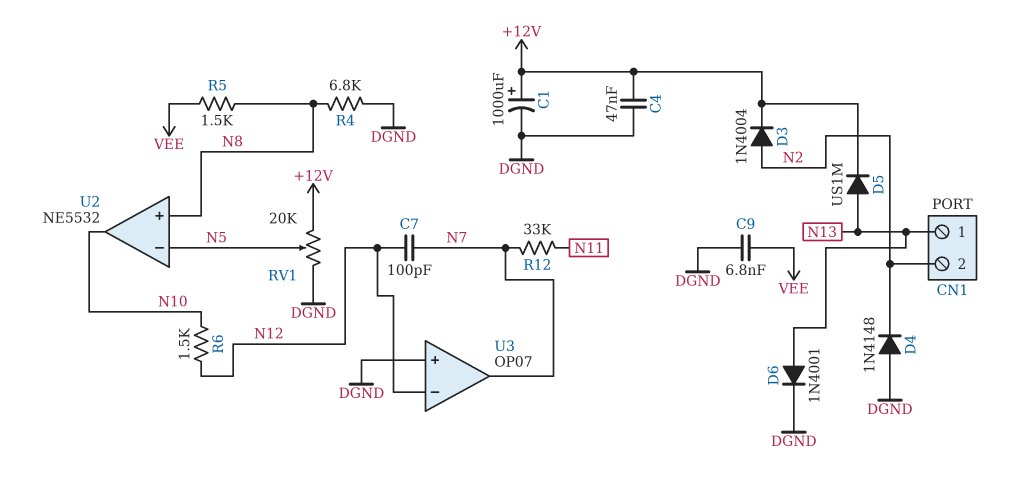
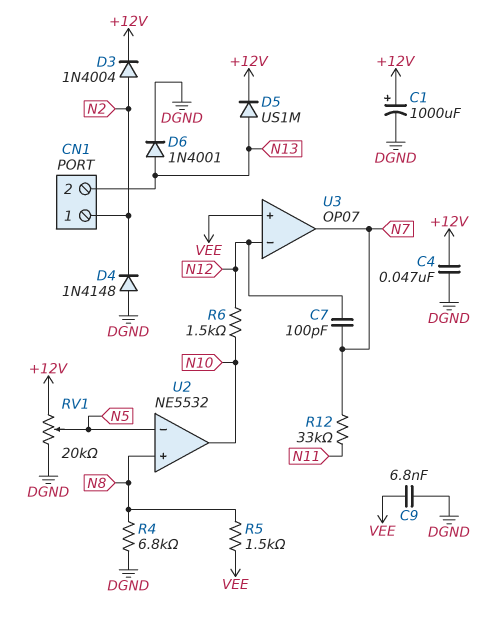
CN1 pin 1: N13 -> N2
CN1 pin 2: N2 -> N13
U3 pin in+: DGND -> VEE

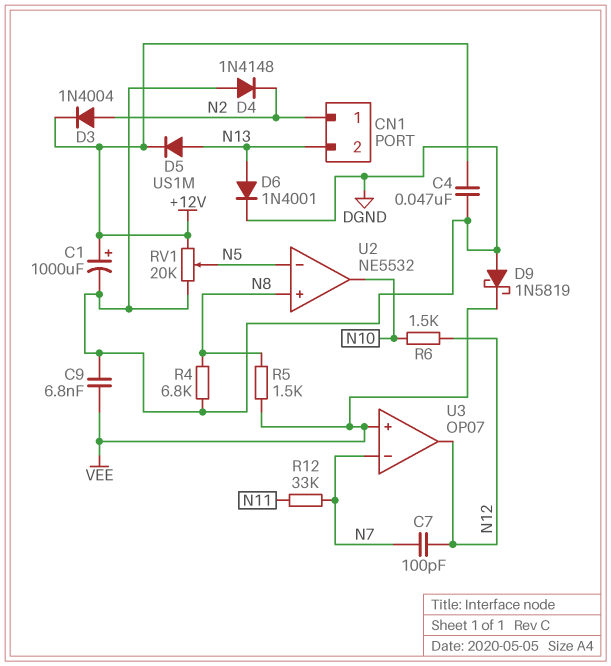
D9: none -> schottky 1N5819 (A DGND, K VEE)
U3 pin in-: N12 -> N7
U3 pin out: N7 -> N12

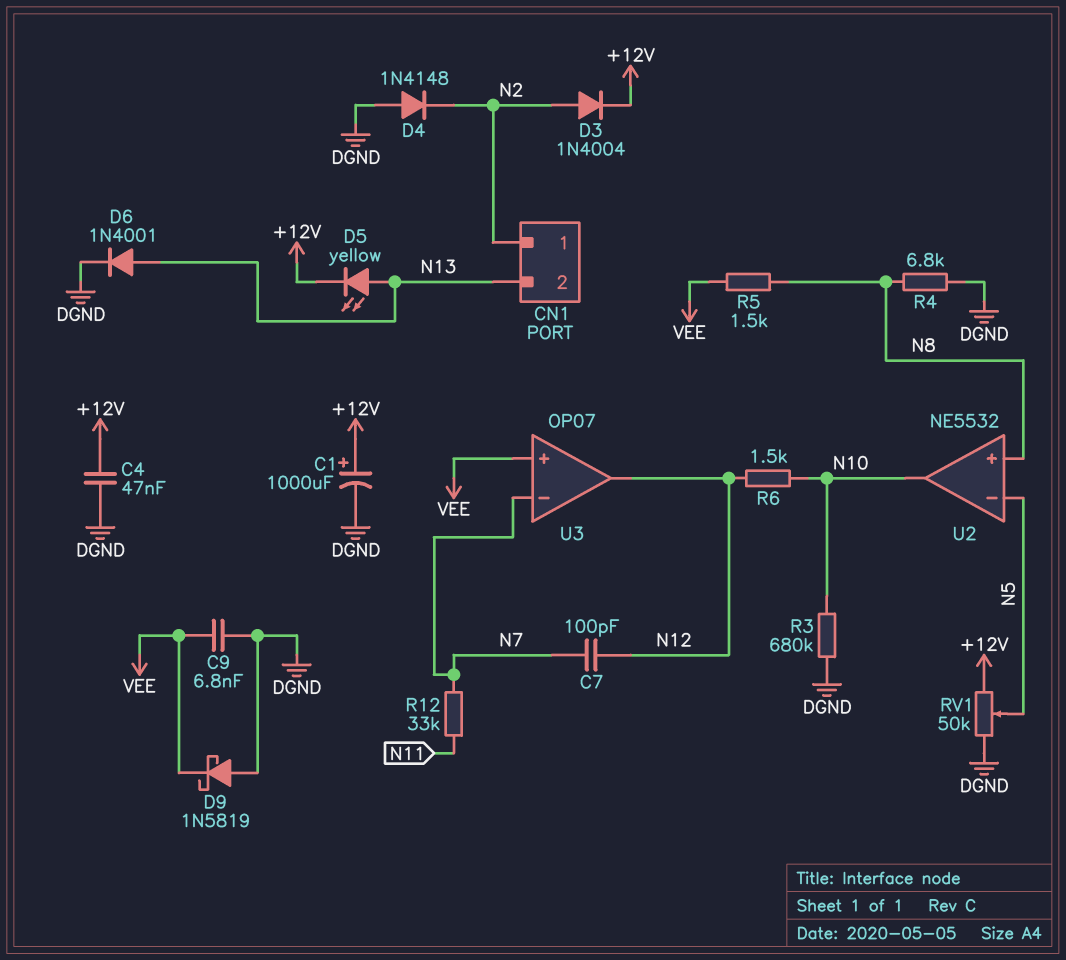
D5: diode US1M (A N13, K +12V) -> LED yellow (A N13, K +12V)
R3: none -> 680k (DGND, N10)
RV1: 20k (+12V, DGND, wiper N5) -> 50k (+12V, DGND, wiper N5)

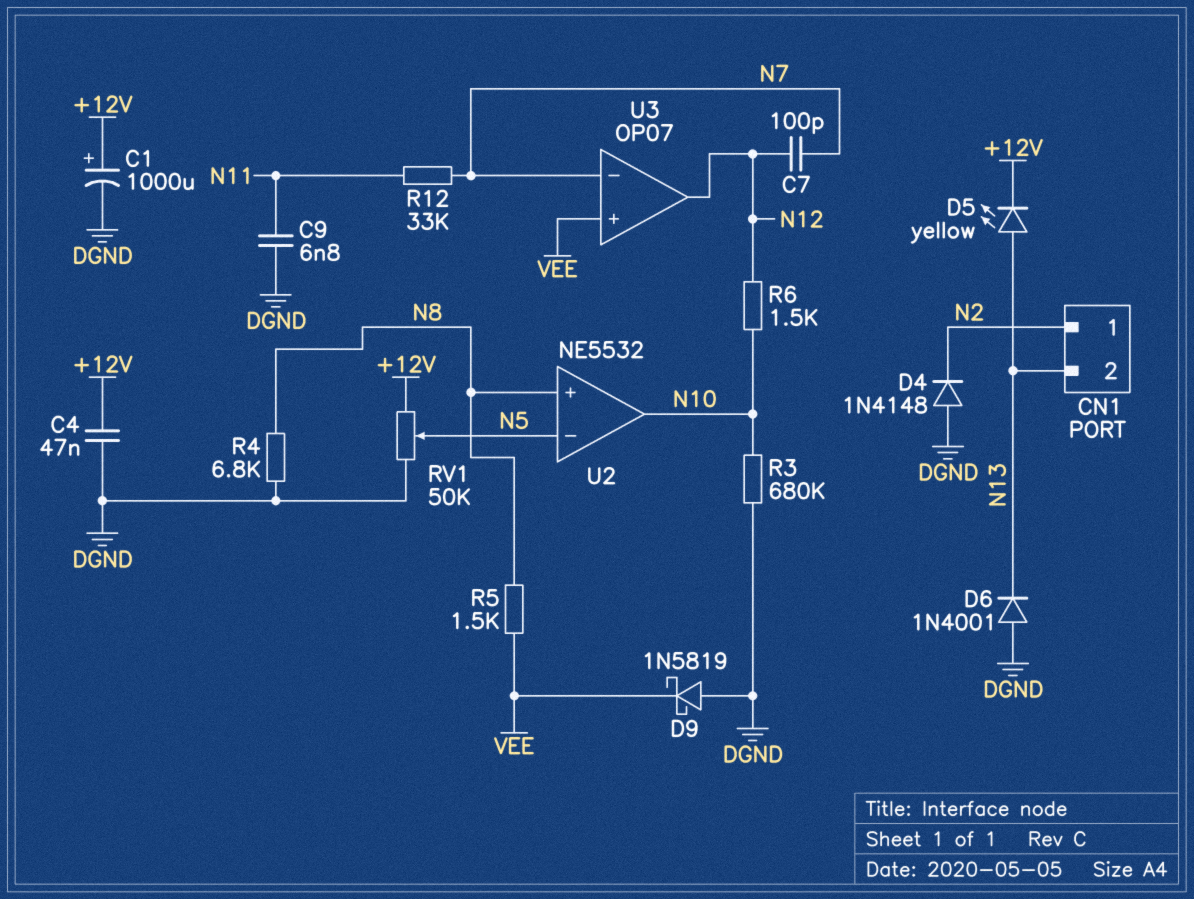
C9: 6.8nF (DGND, VEE) -> 6.8nF (DGND, N11)
D3: diode 1N4004 (A N2, K +12V) -> none
D6: diode 1N4001 (A N13, K DGND) -> diode 1N4001 (A DGND, K N13)

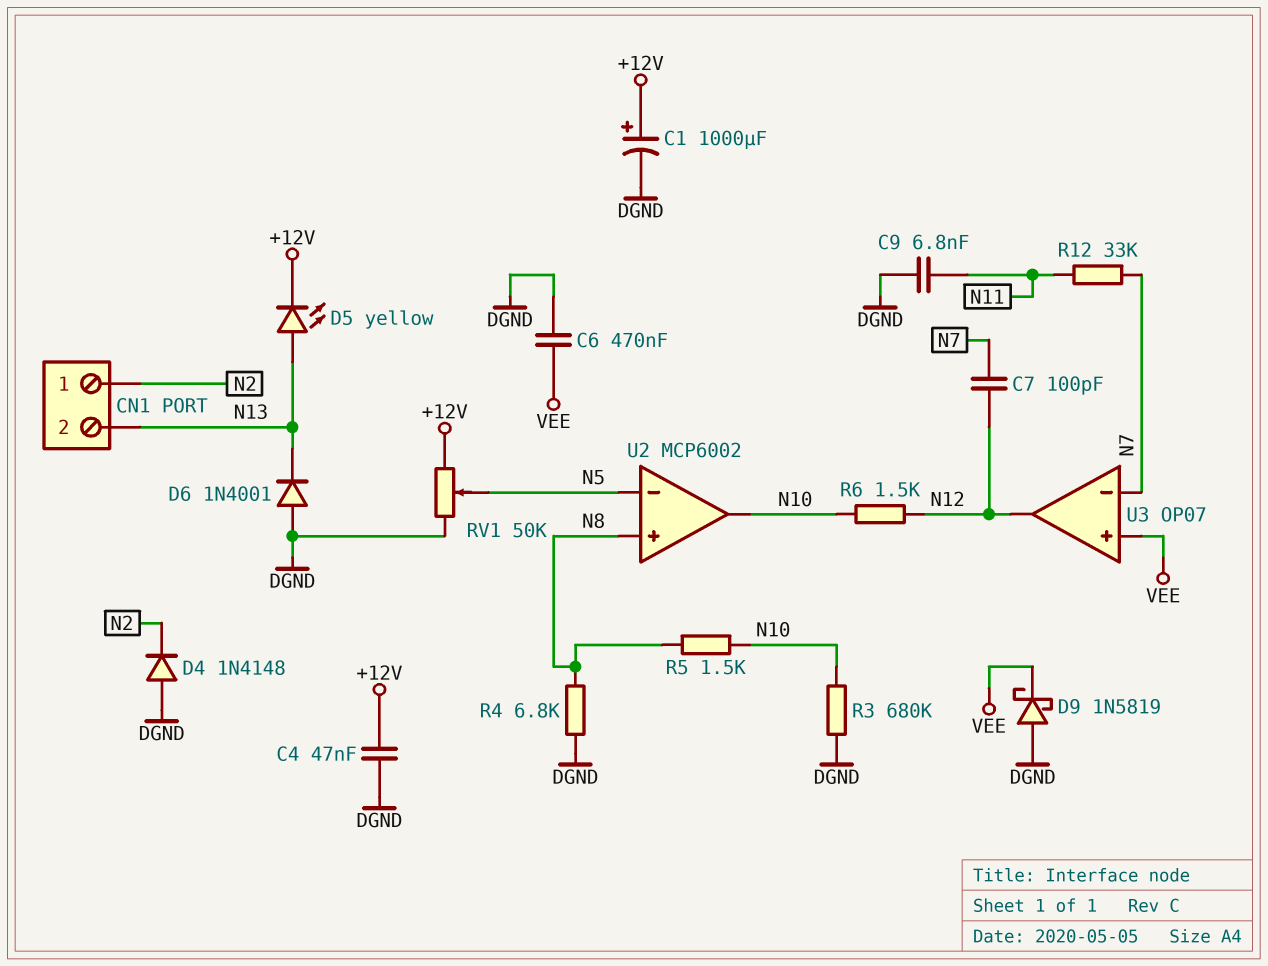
C6: none -> 470nF (DGND, VEE)
R5: 1.5k (N8, VEE) -> 1.5k (N8, N10)
U2: NE5532 -> MCP6002

